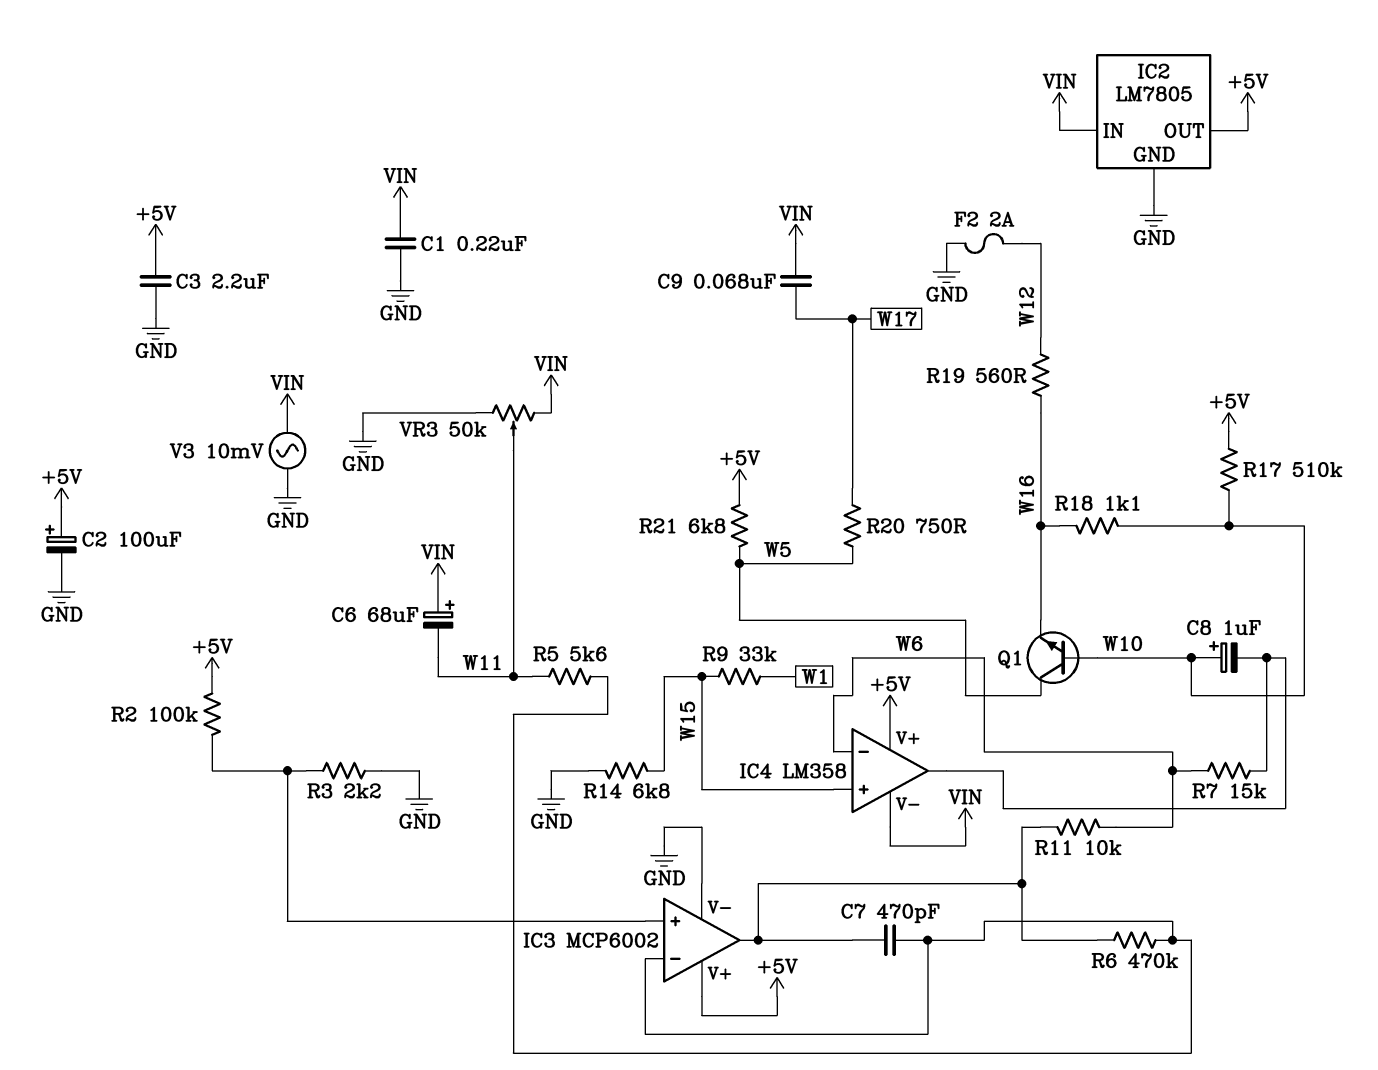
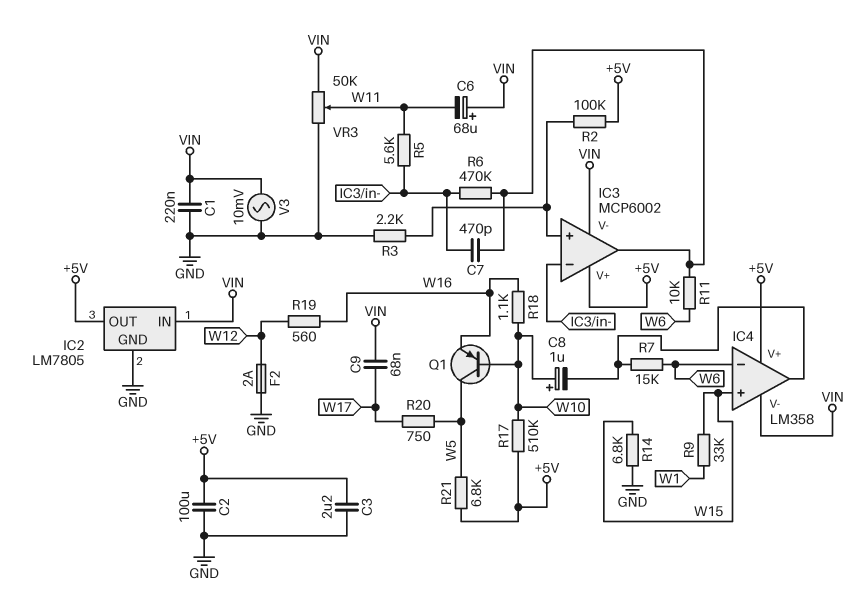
C2: 100uF (plus +5V, minus GND) -> 100uF (+5V, GND)
IC3 pin V-: GND -> VIN
Q1: NPN (B W10, C W5, E W16) -> PNP (B W10, C W5, E W16)

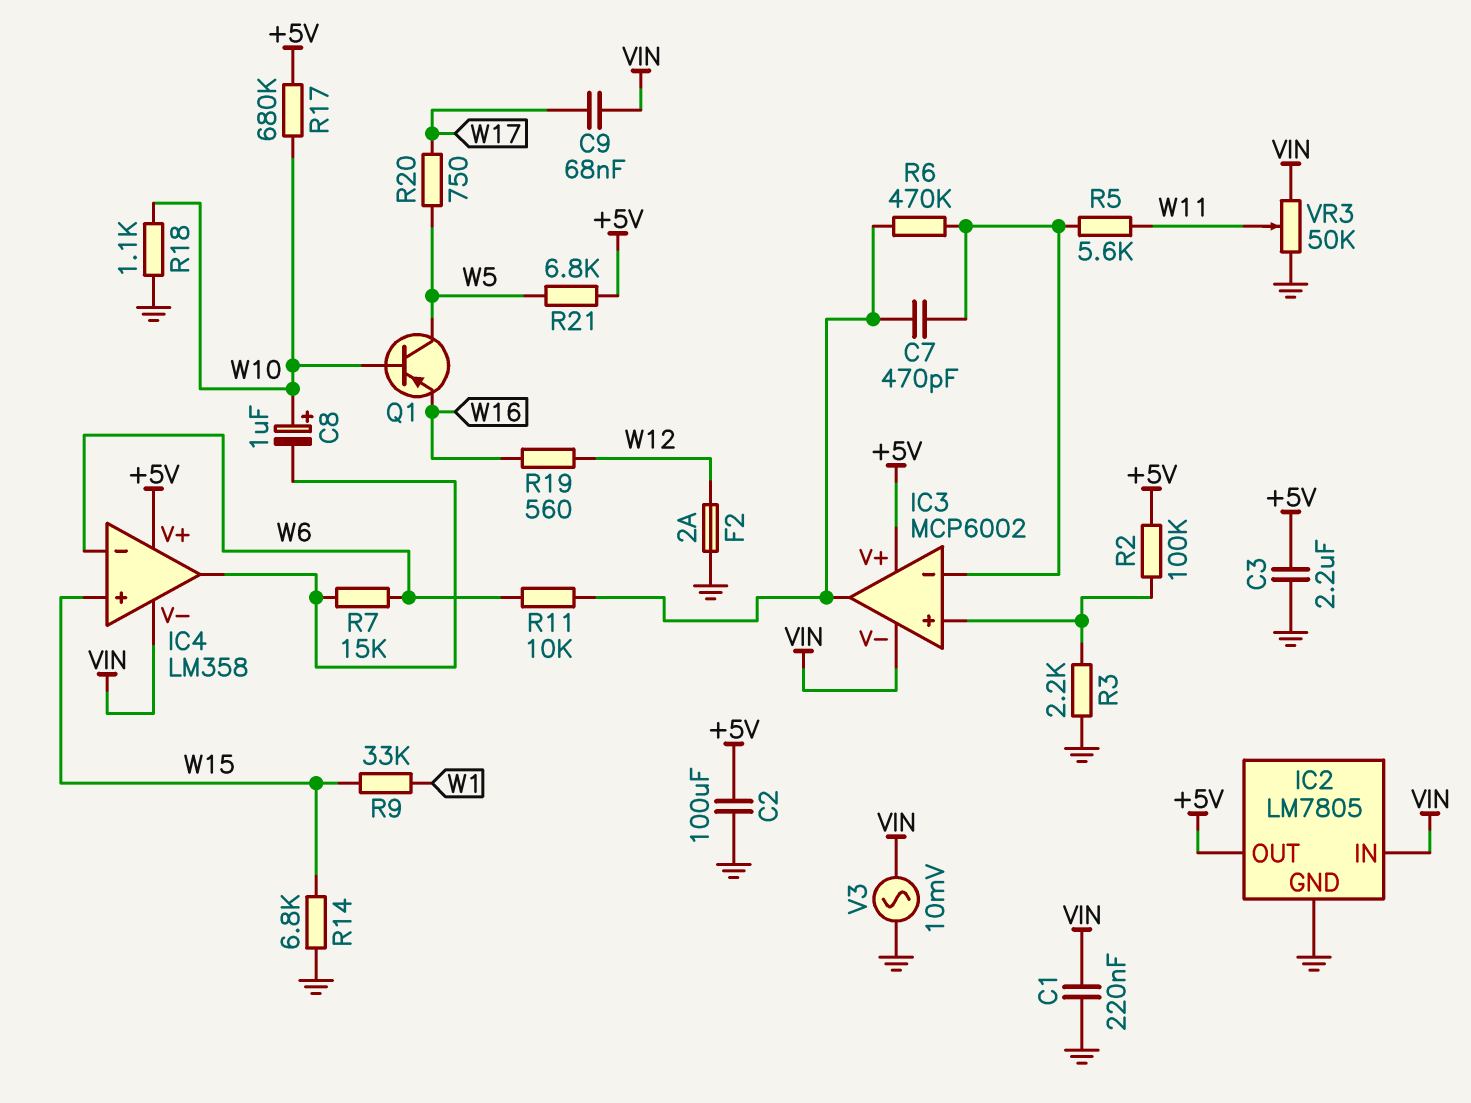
C6: 68uF (plus VIN, minus W11) -> none
R17: 510k (+5V, W10) -> 680k (+5V, W10)
R18: 1.1k (W10, W16) -> 1.1k (GND, W10)

